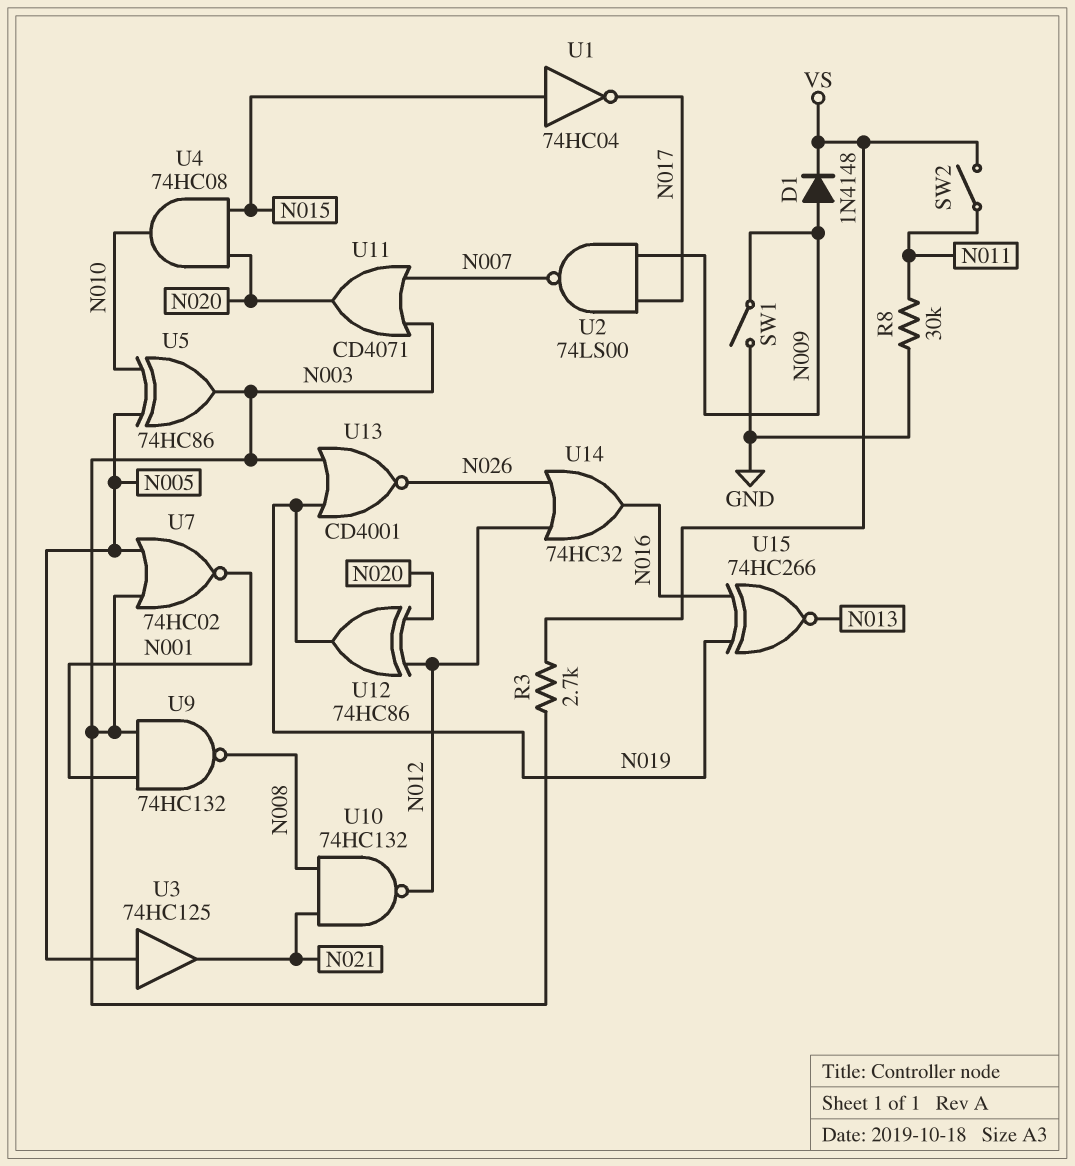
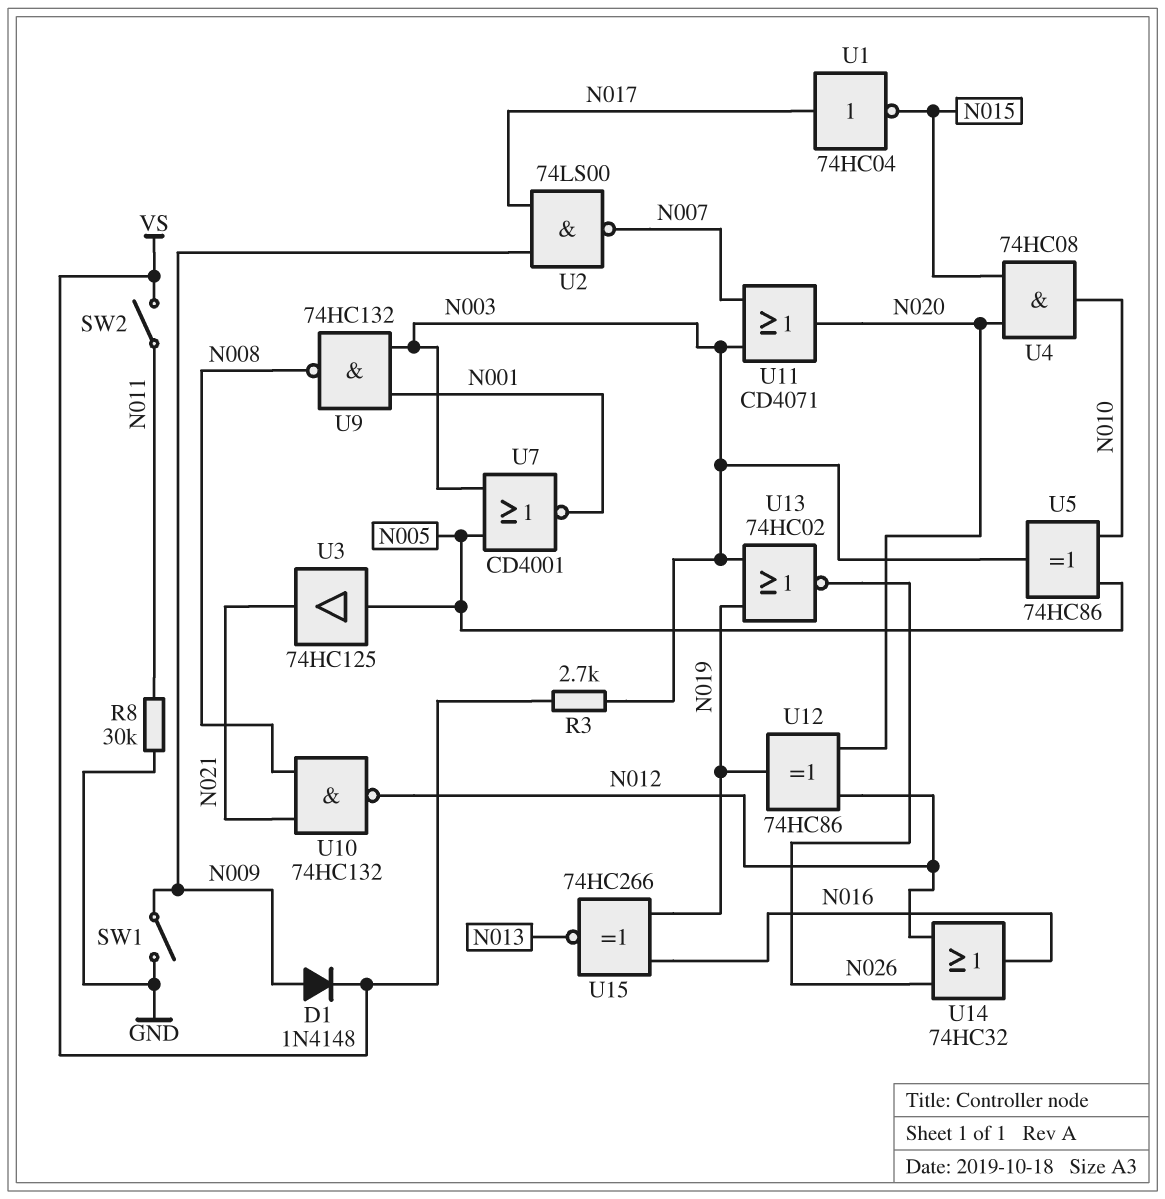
U1: NOT 74HC04 (in N015, out N017) -> NOT 74HC04 (in N017, out N015)
U7: NOR 74HC02 (in N003, in N005, out N001) -> NOR CD4001 (in N003, in N005, out N001)
U13: NOR CD4001 (in N003, in N019, out N026) -> NOR 74HC02 (in N003, in N019, out N026)

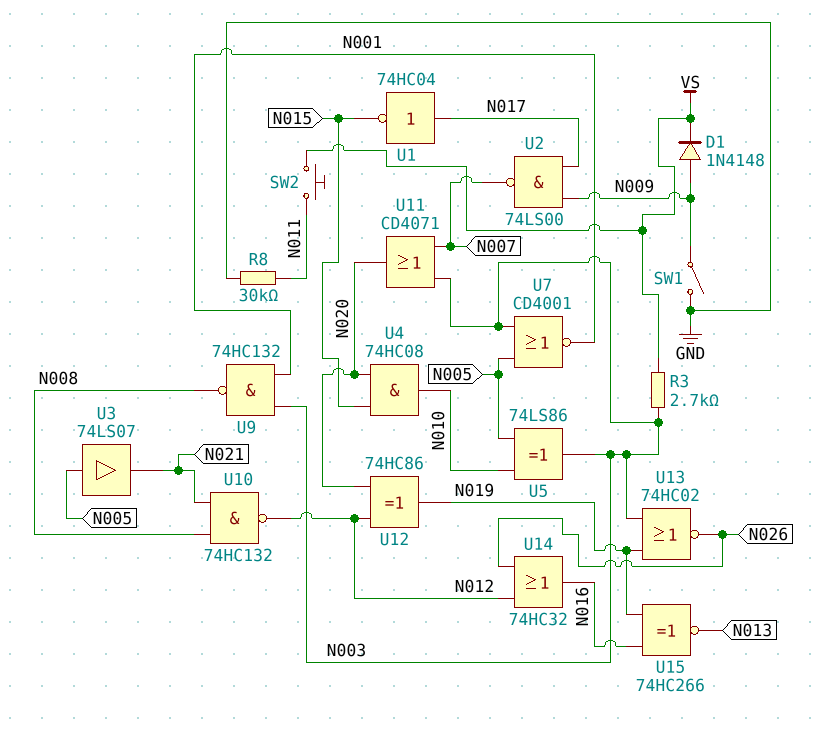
SW2: switch (N011, VS) -> button (N011, VS)
U3: buffer 74HC125 (in N005, out N021) -> buffer 74LS07 (in N005, out N021)
U5: XOR 74HC86 (in N005, in N010, out N003) -> XOR 74LS86 (in N005, in N010, out N003)

